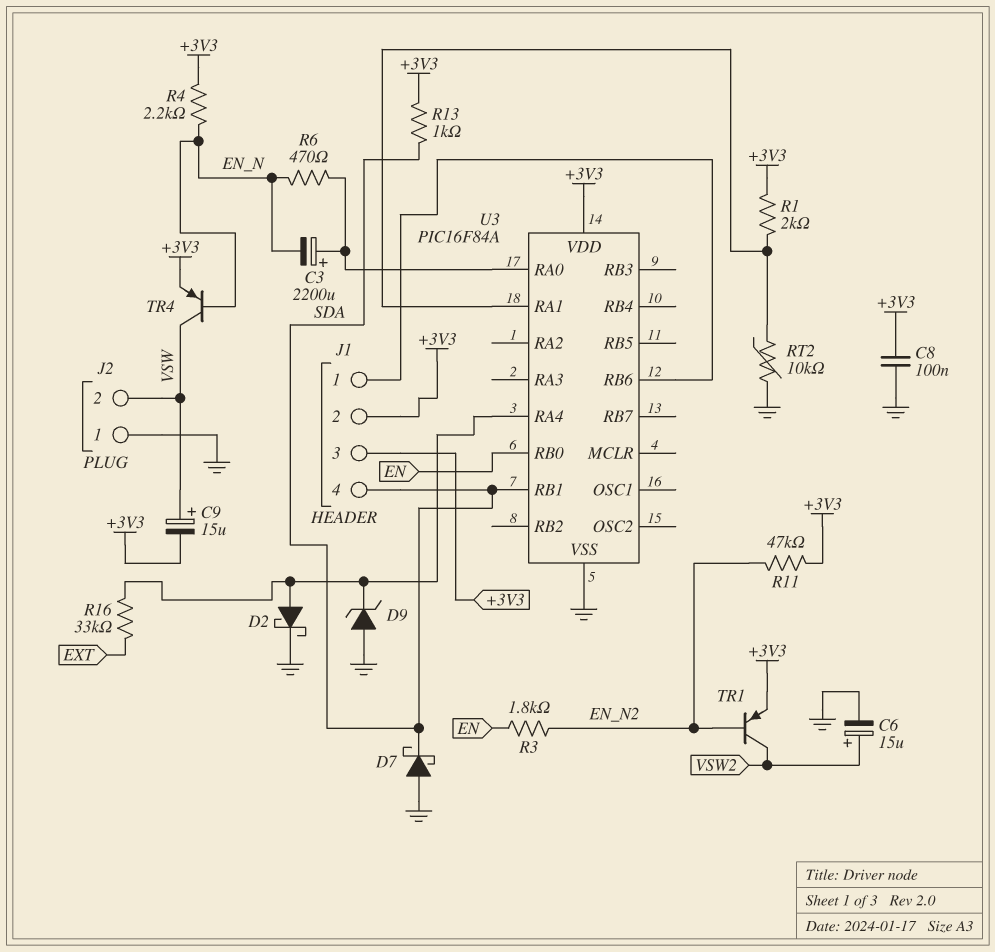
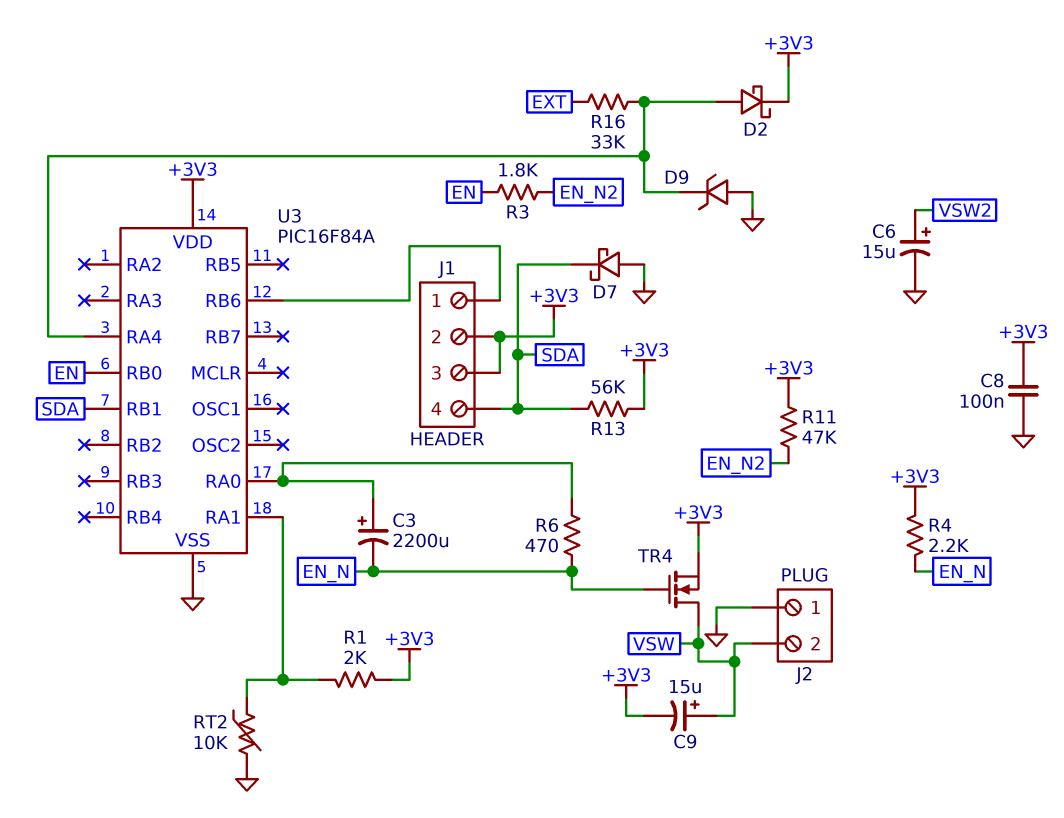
D2: schottky (A U3/RA4, K GND) -> schottky (A U3/RA4, K +3V3)
R13: 1k (+3V3, SDA) -> 56k (+3V3, SDA)
TR1: PNP (B EN_N2, C VSW2, E +3V3) -> none
TR4: PNP (B EN_N, C VSW, E +3V3) -> NMOS (G EN_N, D VSW, S +3V3)

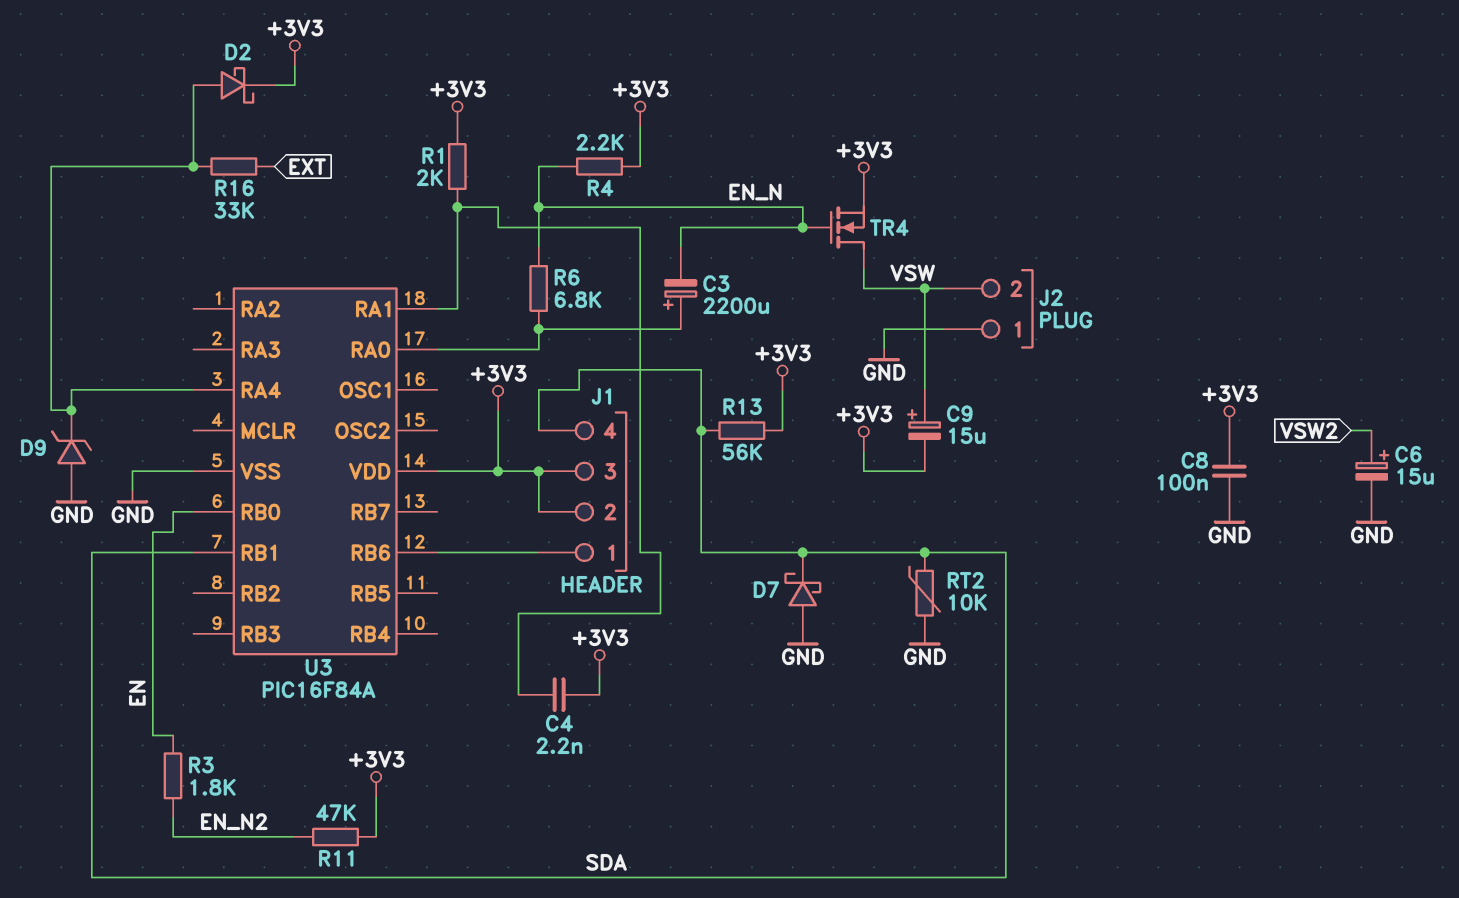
C4: none -> 2.2nF (+3V3, U3/RA1)
R6: 470 (EN_N, U3/RA0) -> 6.8k (EN_N, U3/RA0)
RT2: 10k (GND, U3/RA1) -> 10k (GND, SDA)

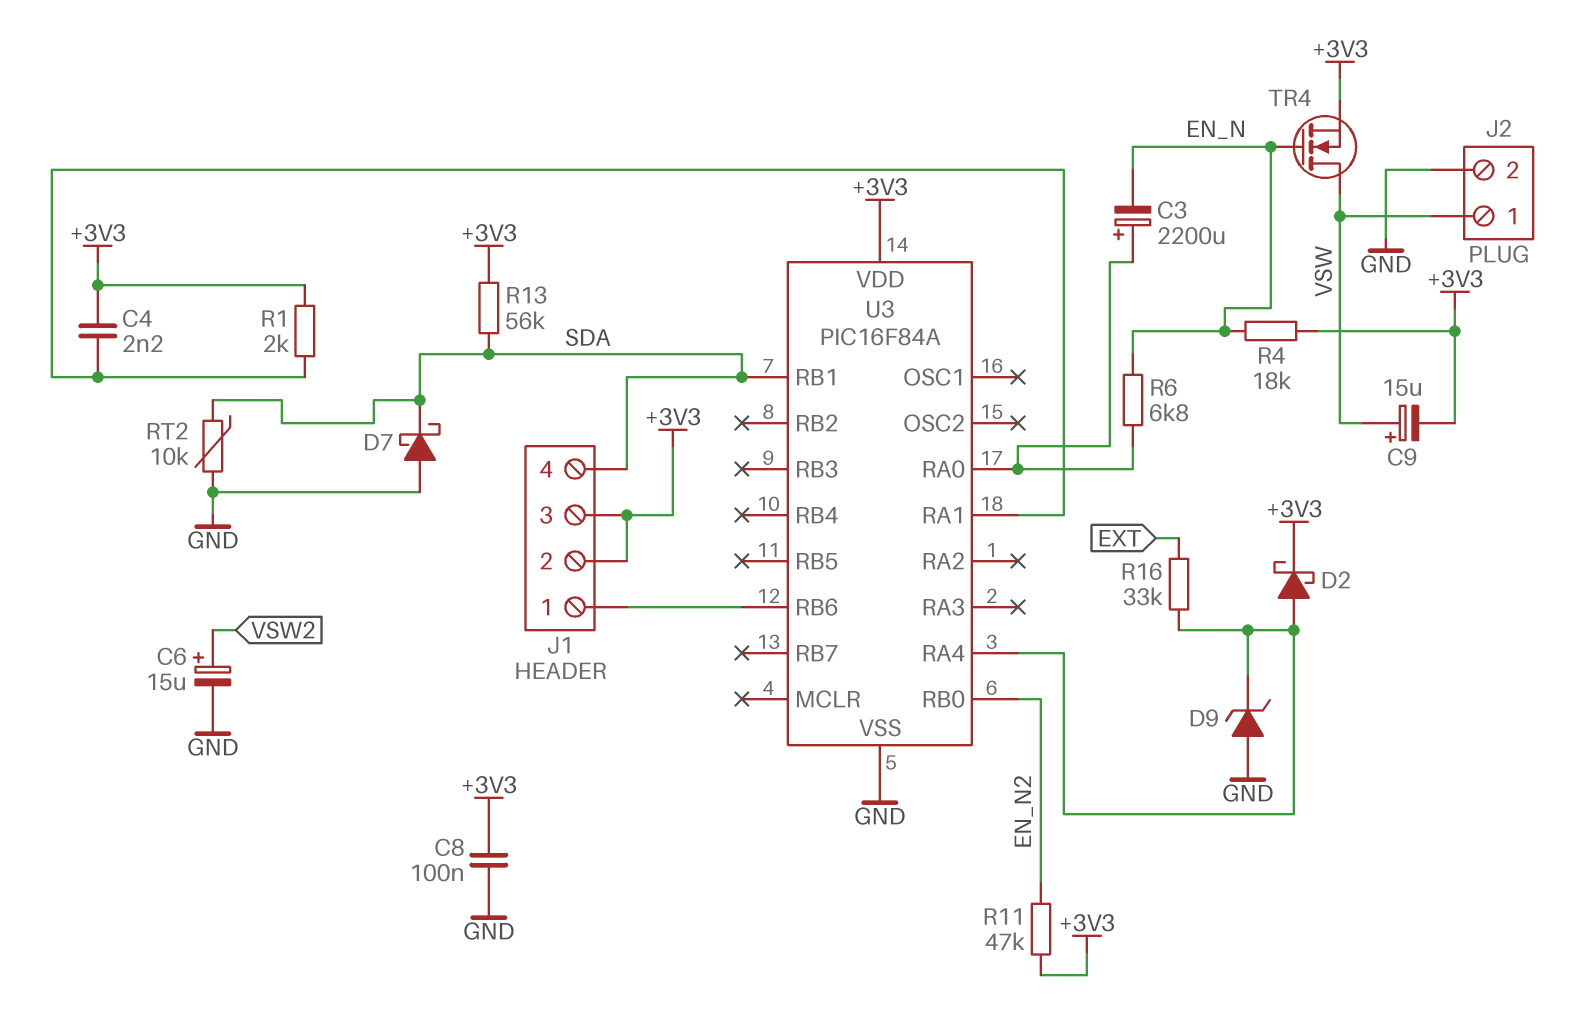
J2 pin 1: GND -> VSW
J2 pin 2: VSW -> GND
R3: 1.8k (EN, EN_N2) -> none
R4: 2.2k (+3V3, EN_N) -> 18k (+3V3, EN_N)
U3 pin RB0: EN -> EN_N2

